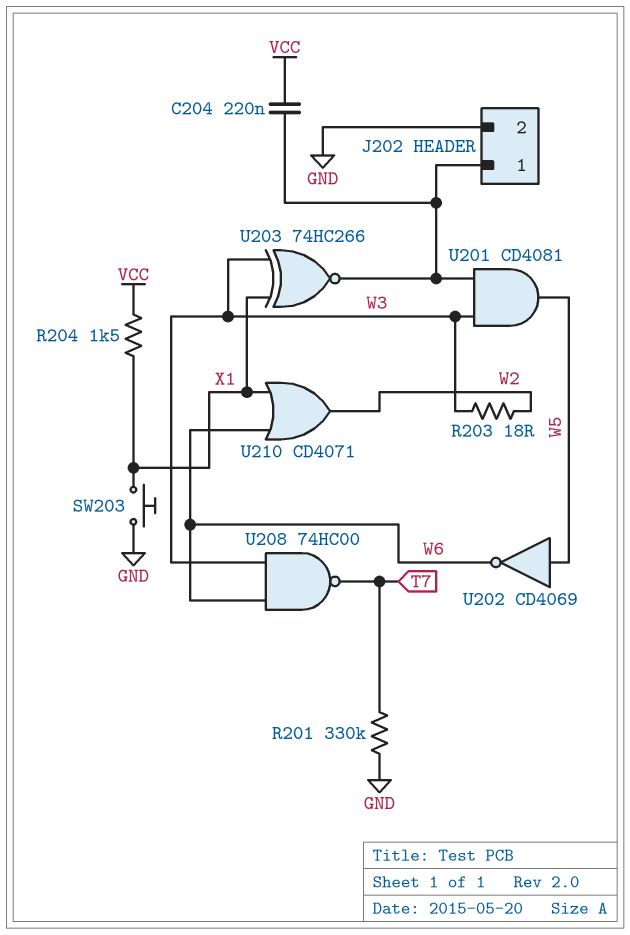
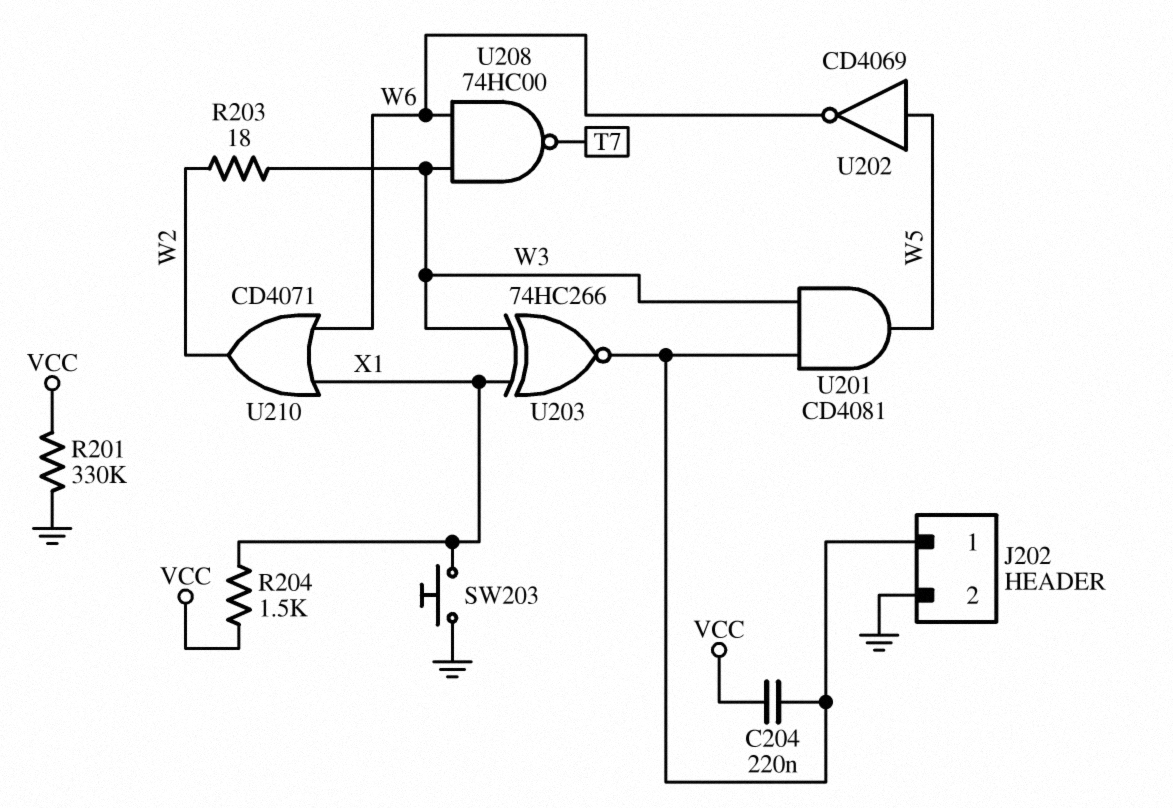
R201: 330k (GND, T7) -> 330k (GND, VCC)

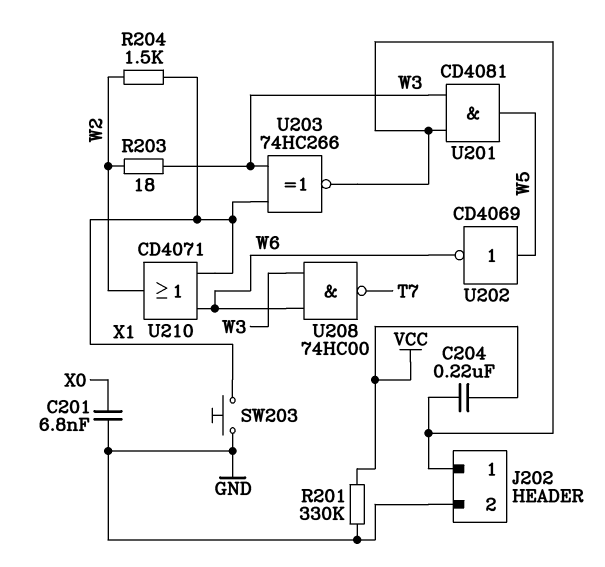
C201: none -> 6.8nF (GND, X0)
R204: 1.5k (VCC, X1) -> 1.5k (W2, X1)

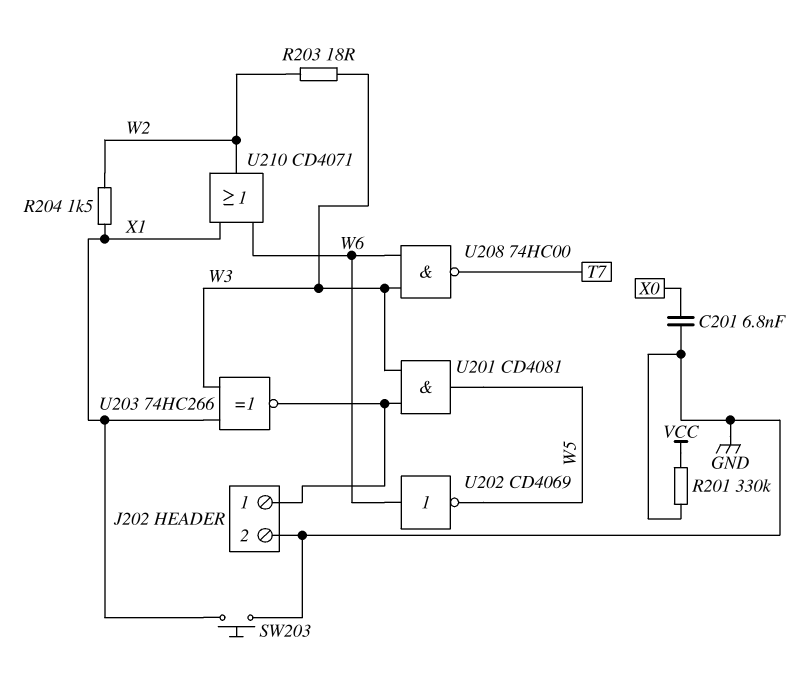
C204: 220nF (J202/1, VCC) -> none
U202: NOT CD4069 (in W5, out W6) -> NOT CD4069 (in W6, out W5)

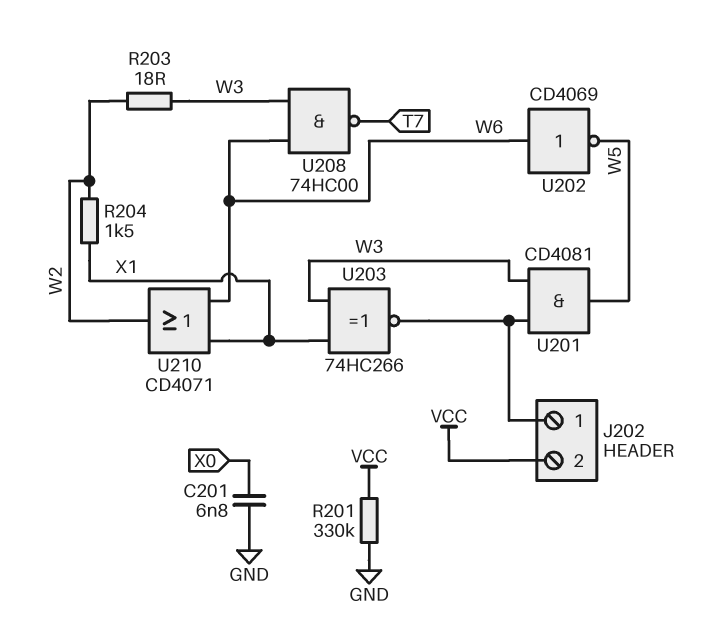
J202 pin 2: GND -> VCC
SW203: button (GND, X1) -> none

